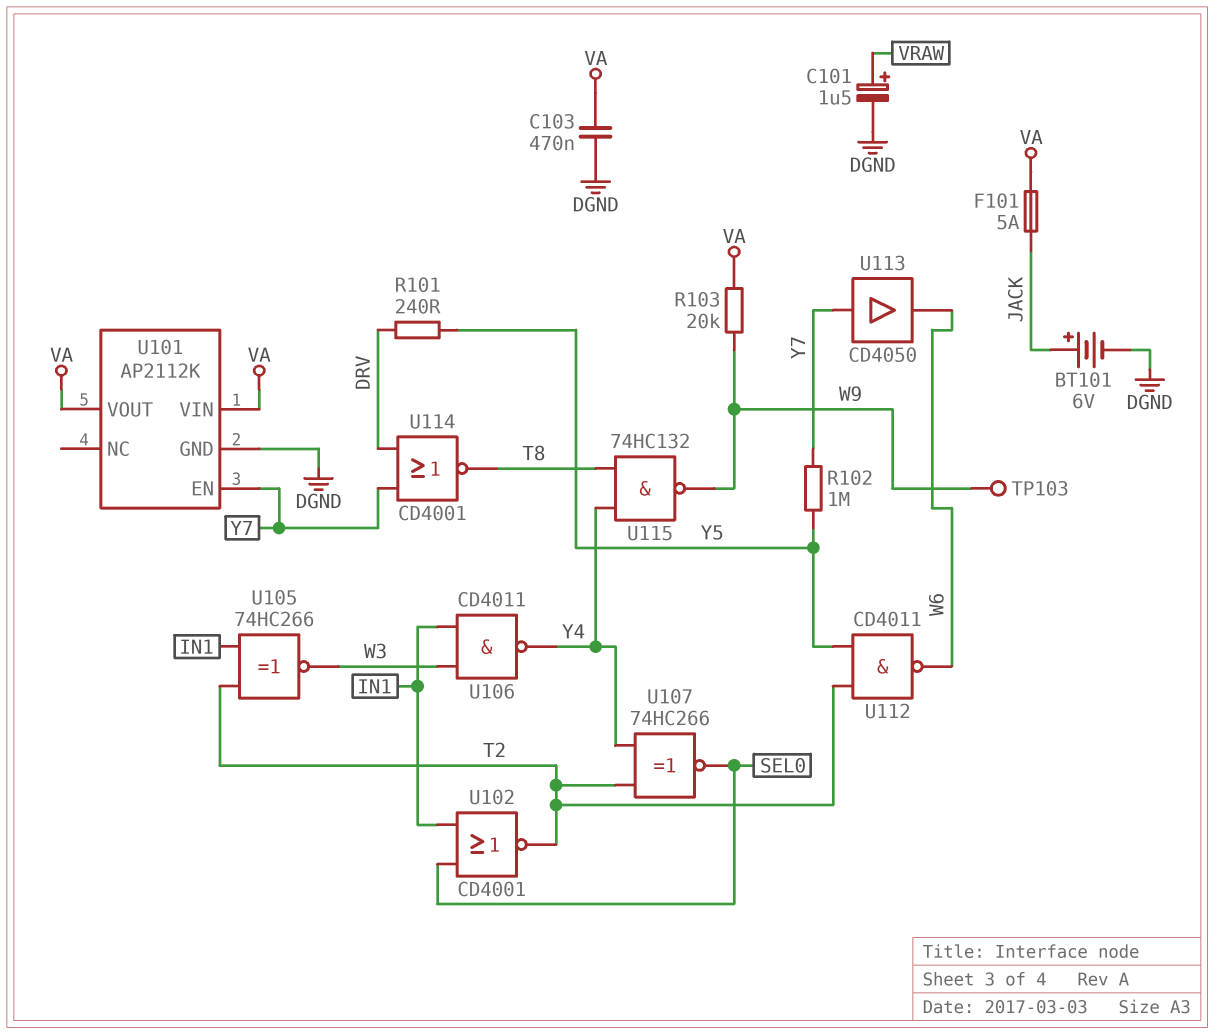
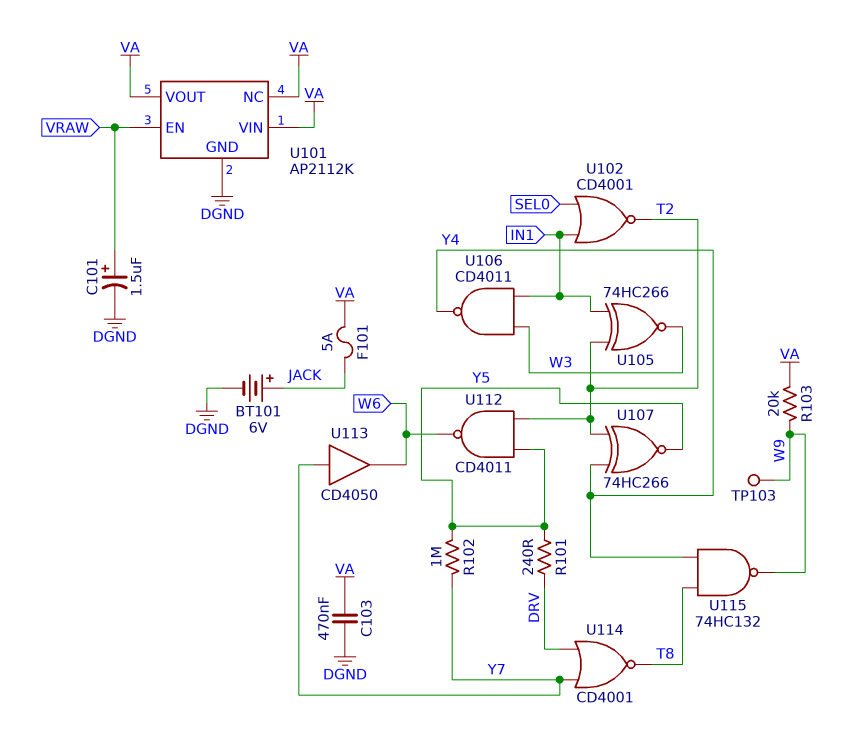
U101 pin EN: Y7 -> VRAW
U101 pin NC: none -> VA
U107: XNOR 74HC266 (in T2, in Y4, out SEL0) -> XNOR 74HC266 (in T2, in Y4, out Y5)

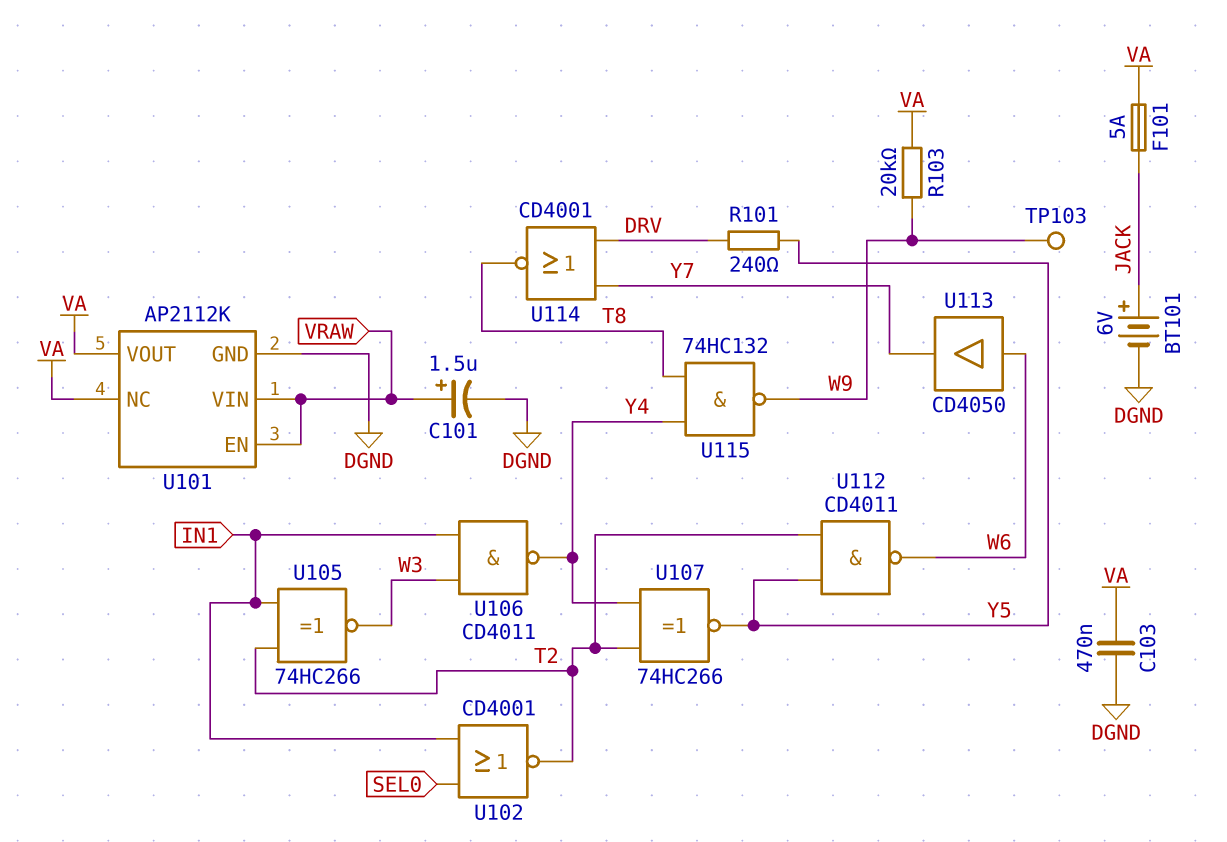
R102: 1M (Y5, Y7) -> none
U101 pin VIN: VA -> VRAW
U113: buffer CD4050 (in Y7, out W6) -> buffer CD4050 (in W6, out Y7)

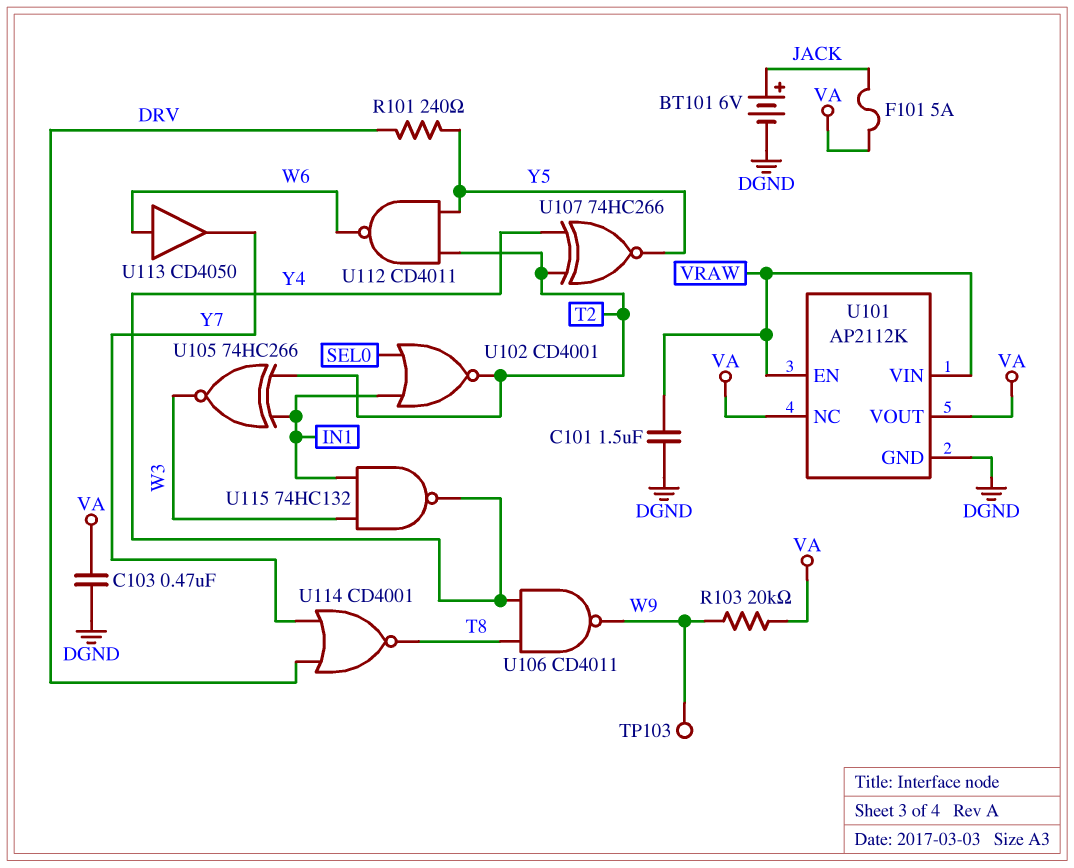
C101: 1.5uF (plus VRAW, minus DGND) -> 1.5uF (DGND, VRAW)
U106: NAND CD4011 (in IN1, in W3, out Y4) -> NAND CD4011 (in T8, in Y4, out W9)
U115: NAND 74HC132 (in T8, in Y4, out W9) -> NAND 74HC132 (in IN1, in W3, out Y4)

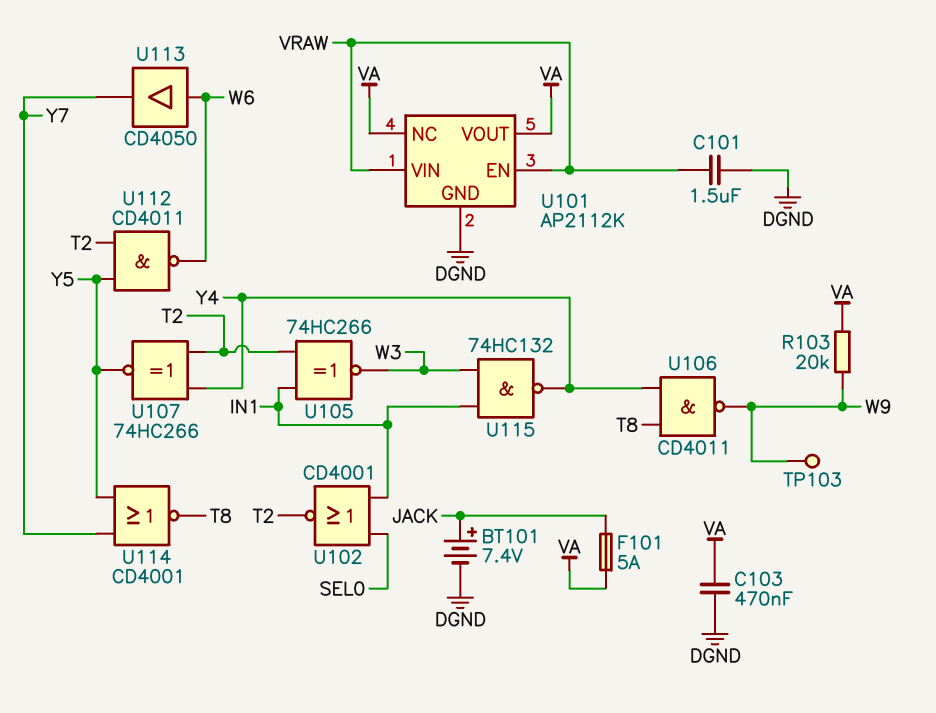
BT101: 6V (plus JACK, minus DGND) -> 7.4V (plus JACK, minus DGND)
R101: 240 (DRV, Y5) -> none
U114: NOR CD4001 (in DRV, in Y7, out T8) -> NOR CD4001 (in Y5, in Y7, out T8)

